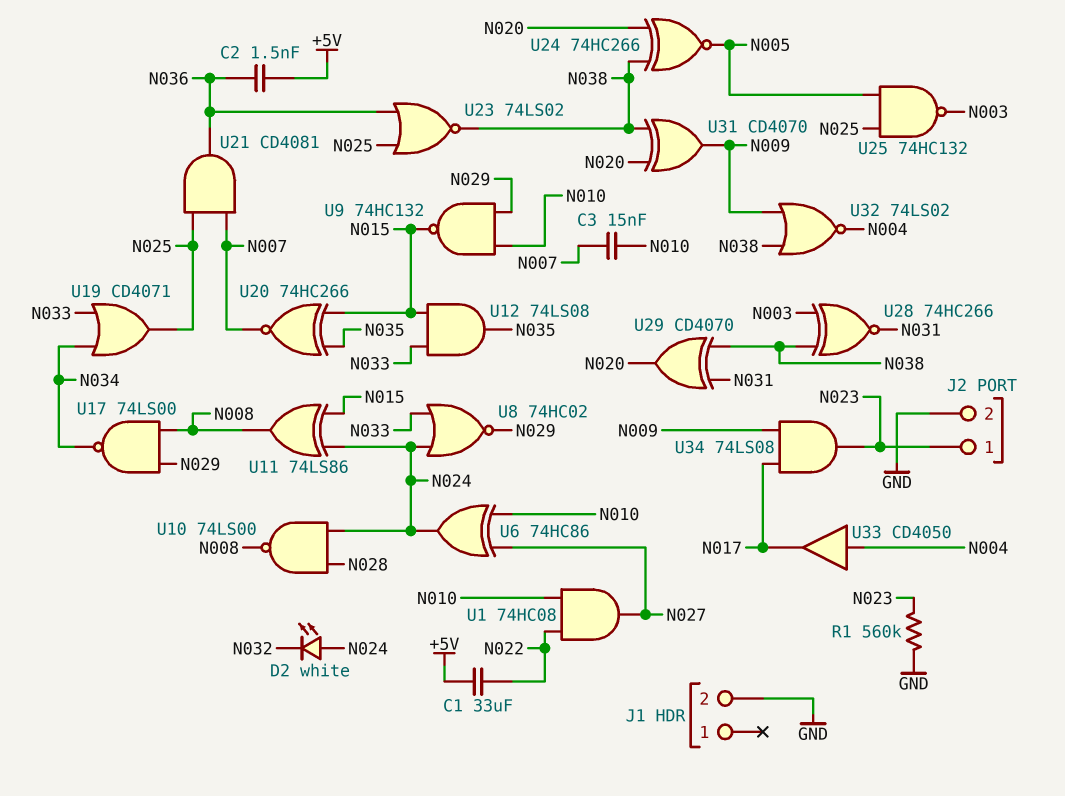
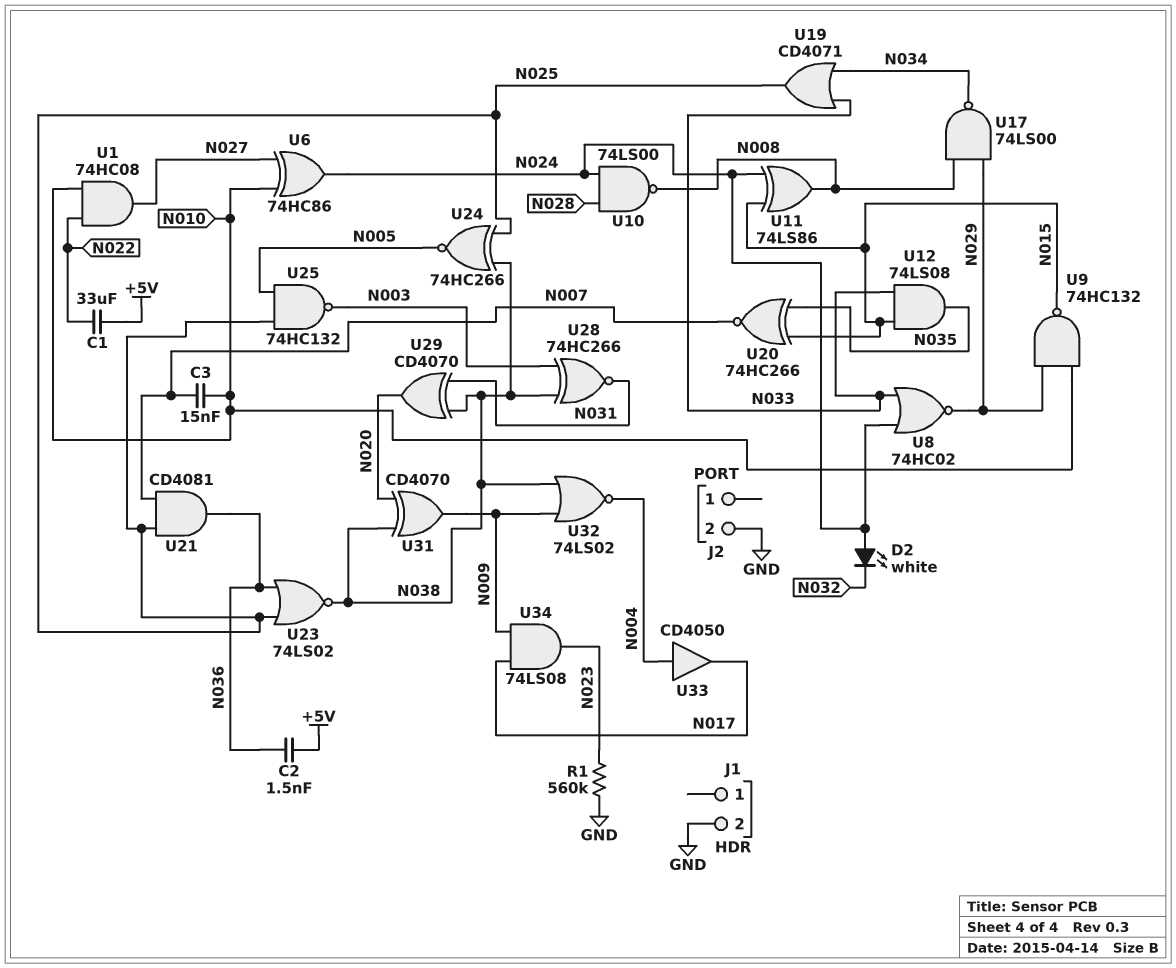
J2 pin 1: N023 -> none
U24: XNOR 74HC266 (in N020, in N038, out N005) -> XNOR 74HC266 (in N025, in N038, out N005)

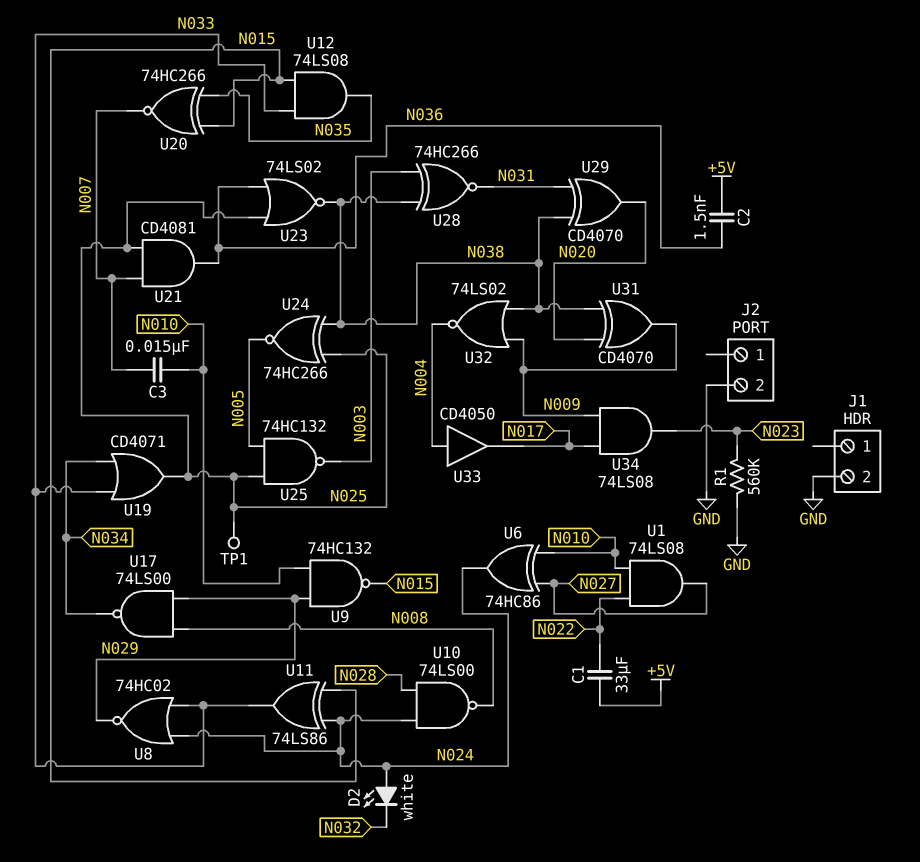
TP1: none -> test point (N025)
U1: AND 74HC08 (in N010, in N022, out N027) -> AND 74LS08 (in N010, in N022, out N027)
U11: XOR 74LS86 (in N015, in N024, out N008) -> XOR 74LS86 (in N015, in N024, out N033)

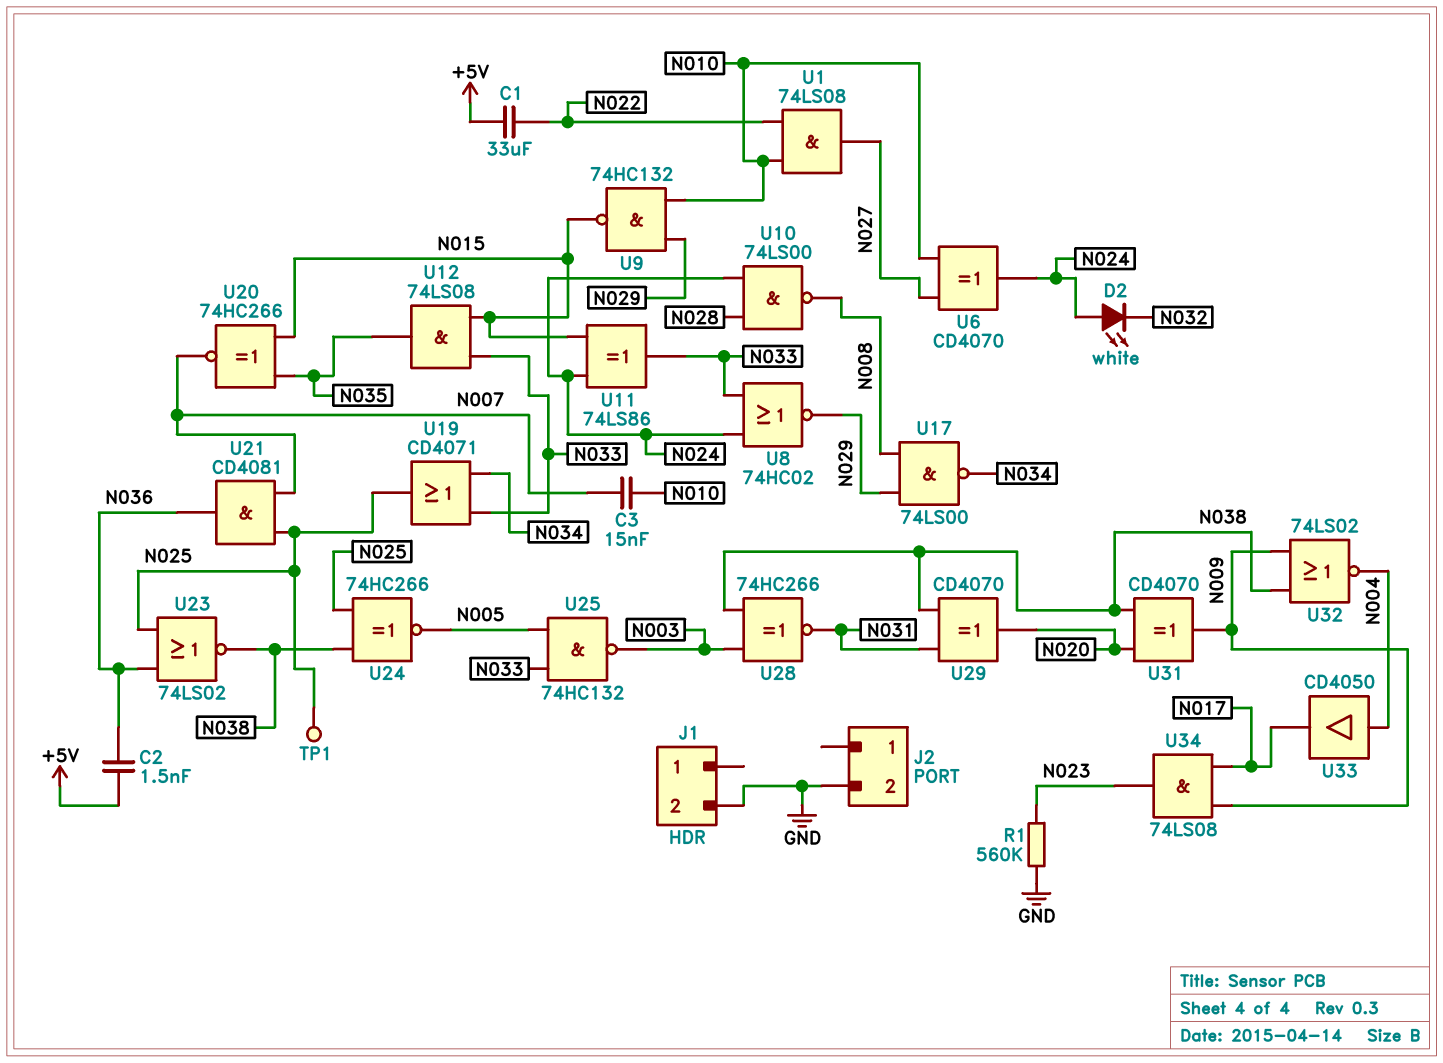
U6: XOR 74HC86 (in N010, in N027, out N024) -> XOR CD4070 (in N010, in N027, out N024)
U25: NAND 74HC132 (in N005, in N025, out N003) -> NAND 74HC132 (in N005, in N033, out N003)

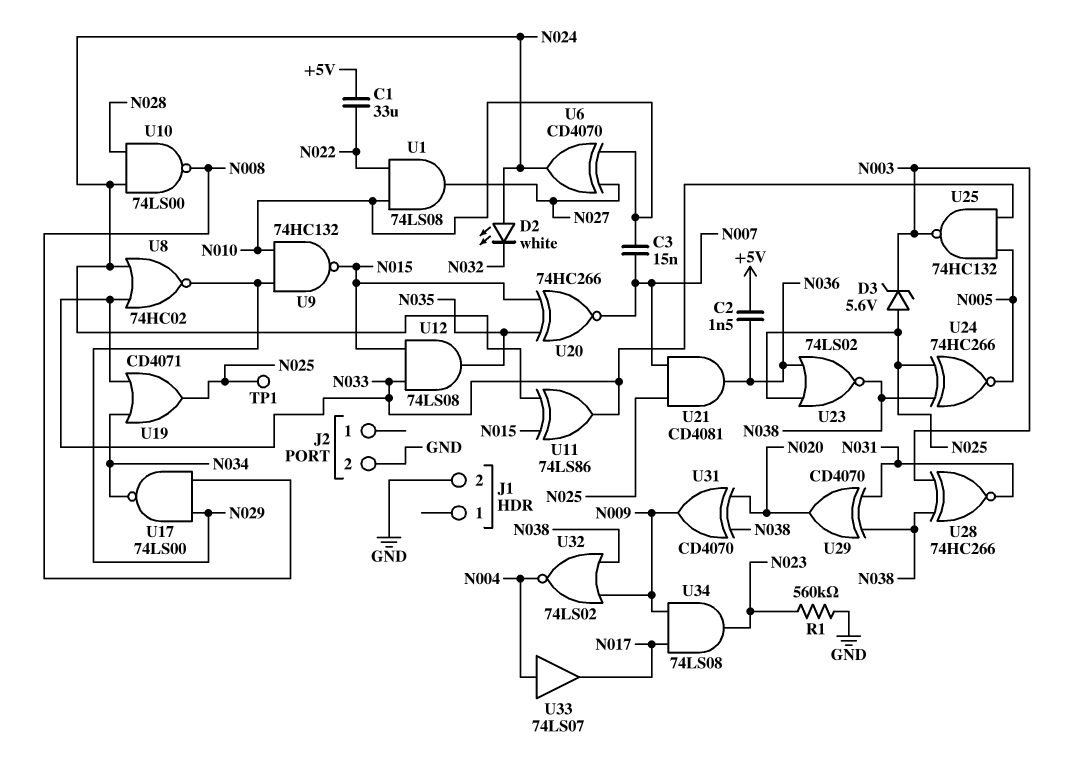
D3: none -> zener 5.6V (A N025, K N003)
U33: buffer CD4050 (in N004, out N017) -> buffer 74LS07 (in N004, out N017)

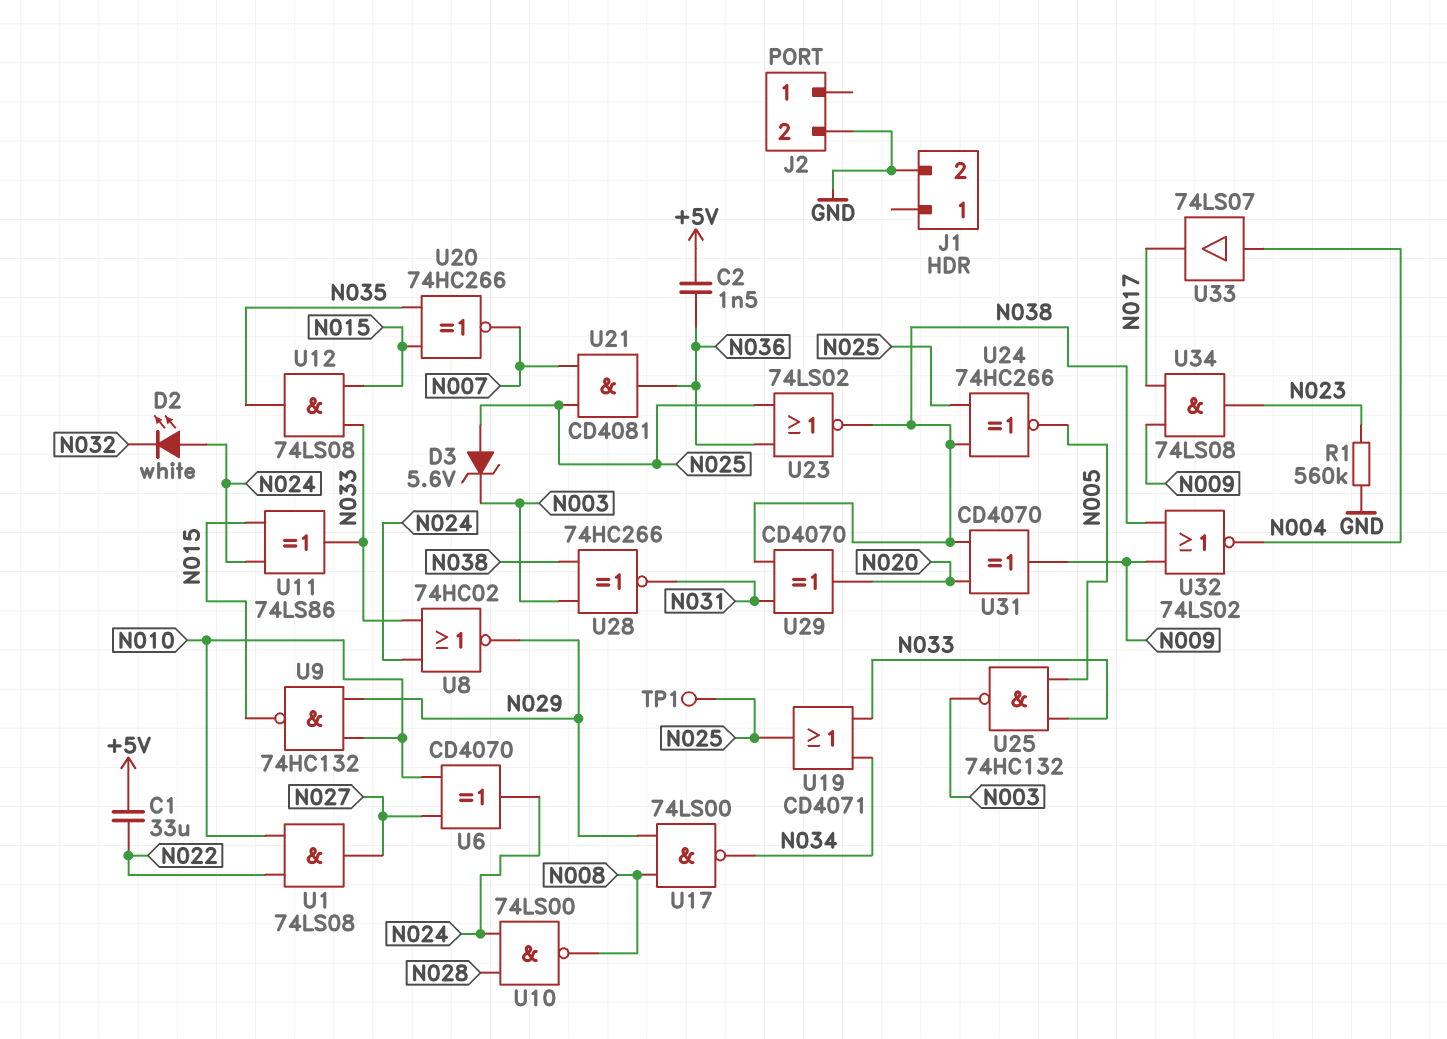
C3: 15nF (N007, N010) -> none

